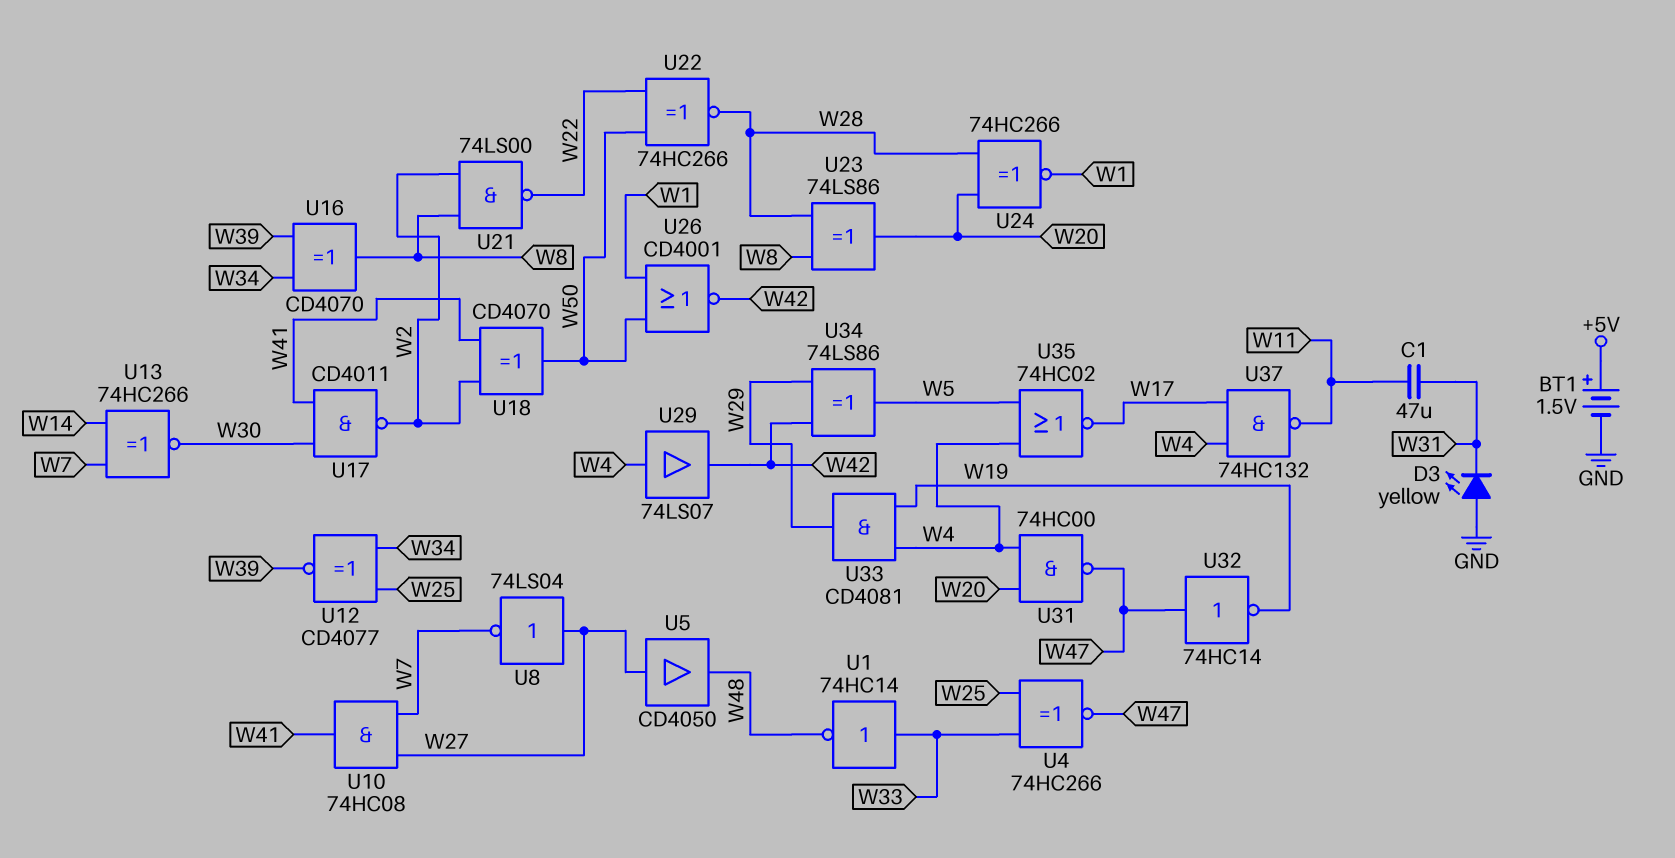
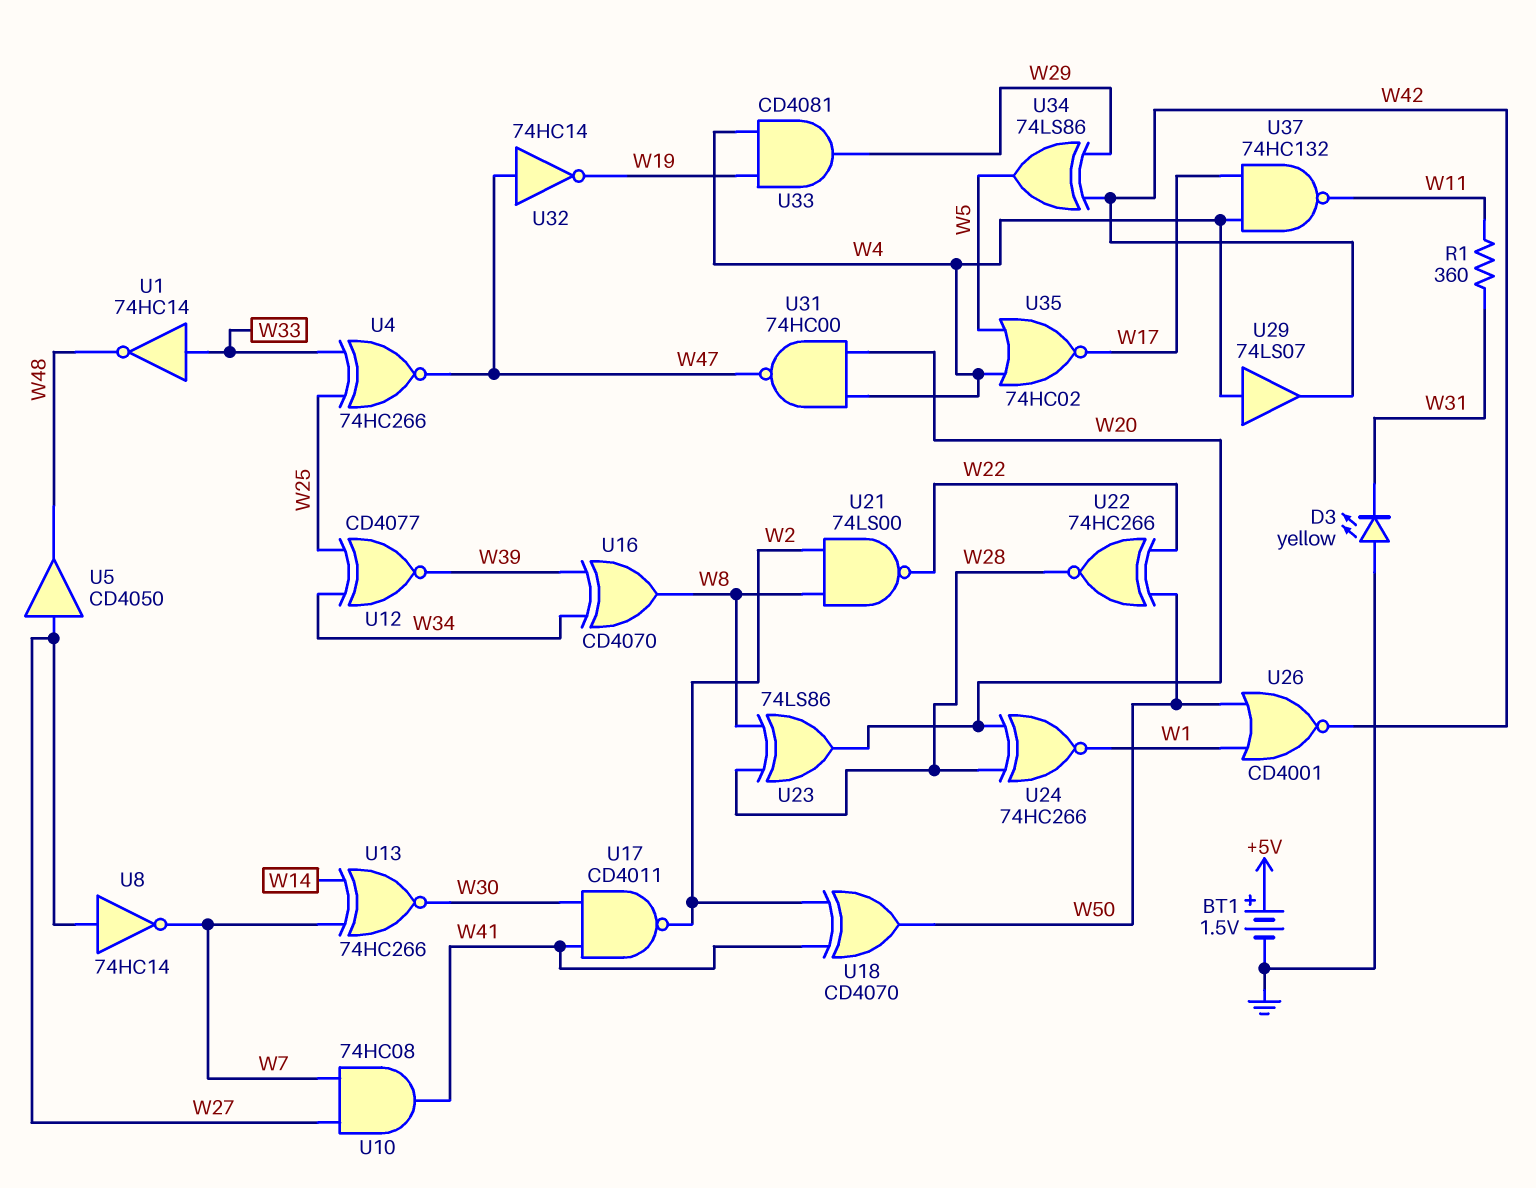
C1: 47uF (W11, W31) -> none
R1: none -> 360 (W11, W31)
U8: NOT 74LS04 (in W27, out W7) -> NOT 74HC14 (in W27, out W7)

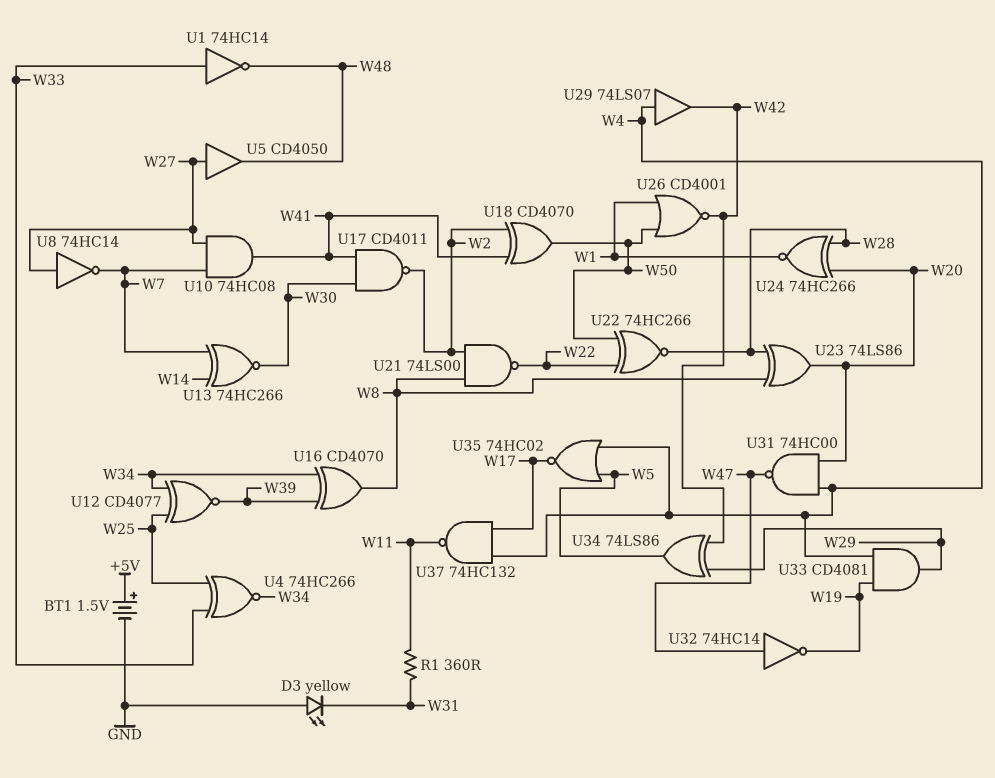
U4: XNOR 74HC266 (in W25, in W33, out W47) -> XNOR 74HC266 (in W25, in W33, out W34)

